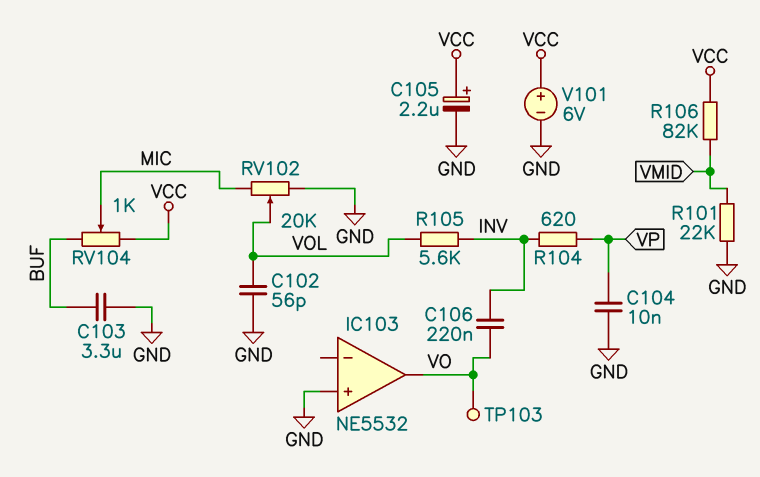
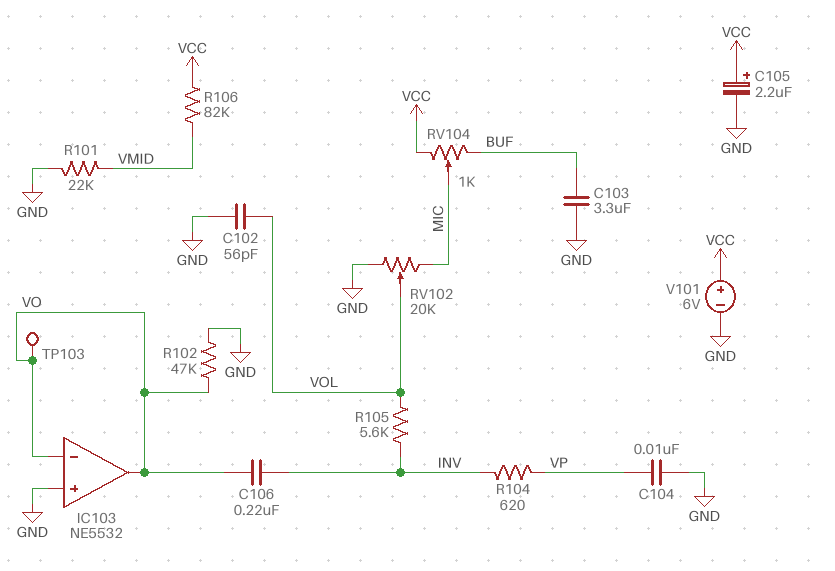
IC103 pin in-: none -> VO
R102: none -> 47k (GND, VO)

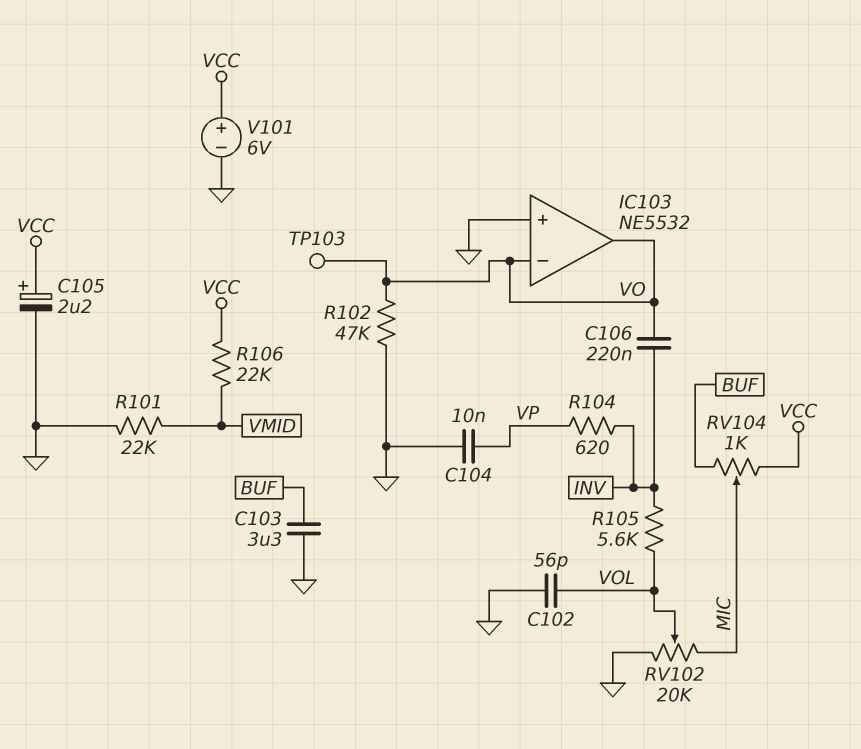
R106: 82k (VCC, VMID) -> 22k (VCC, VMID)

